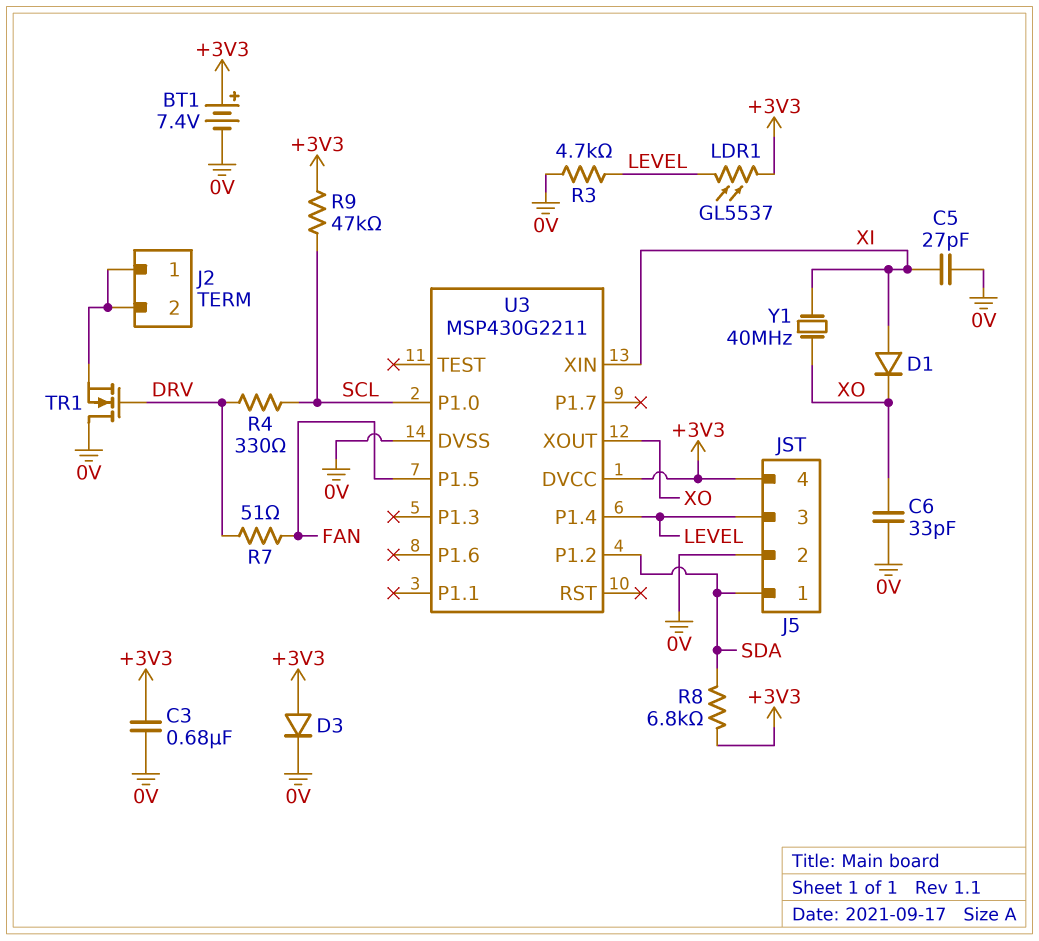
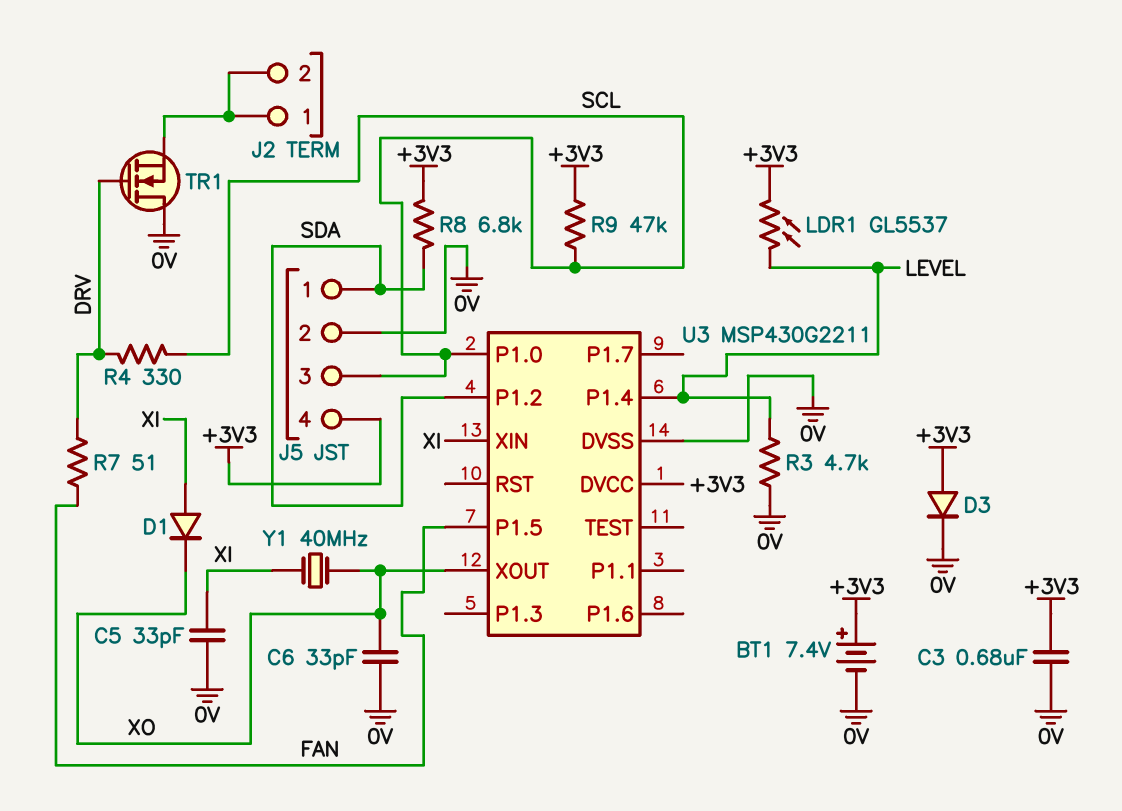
C5: 27pF (0V, XI) -> 33pF (0V, XI)
J5 pin 3: LEVEL -> SCL

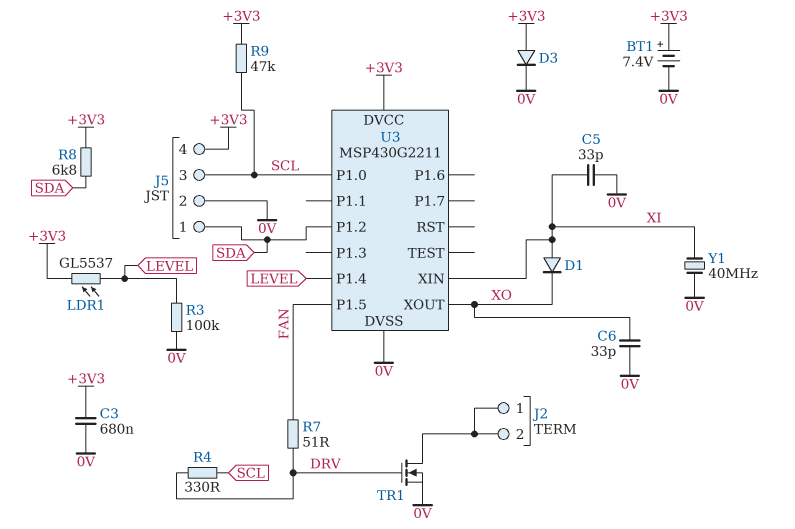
R3: 4.7k (0V, LEVEL) -> 100k (0V, LEVEL)
TR1: NMOS (G DRV, D 0V, S J2/1) -> NMOS (G DRV, D J2/1, S 0V)
Y1: 40MHz (XI, XO) -> 40MHz (0V, XI)

